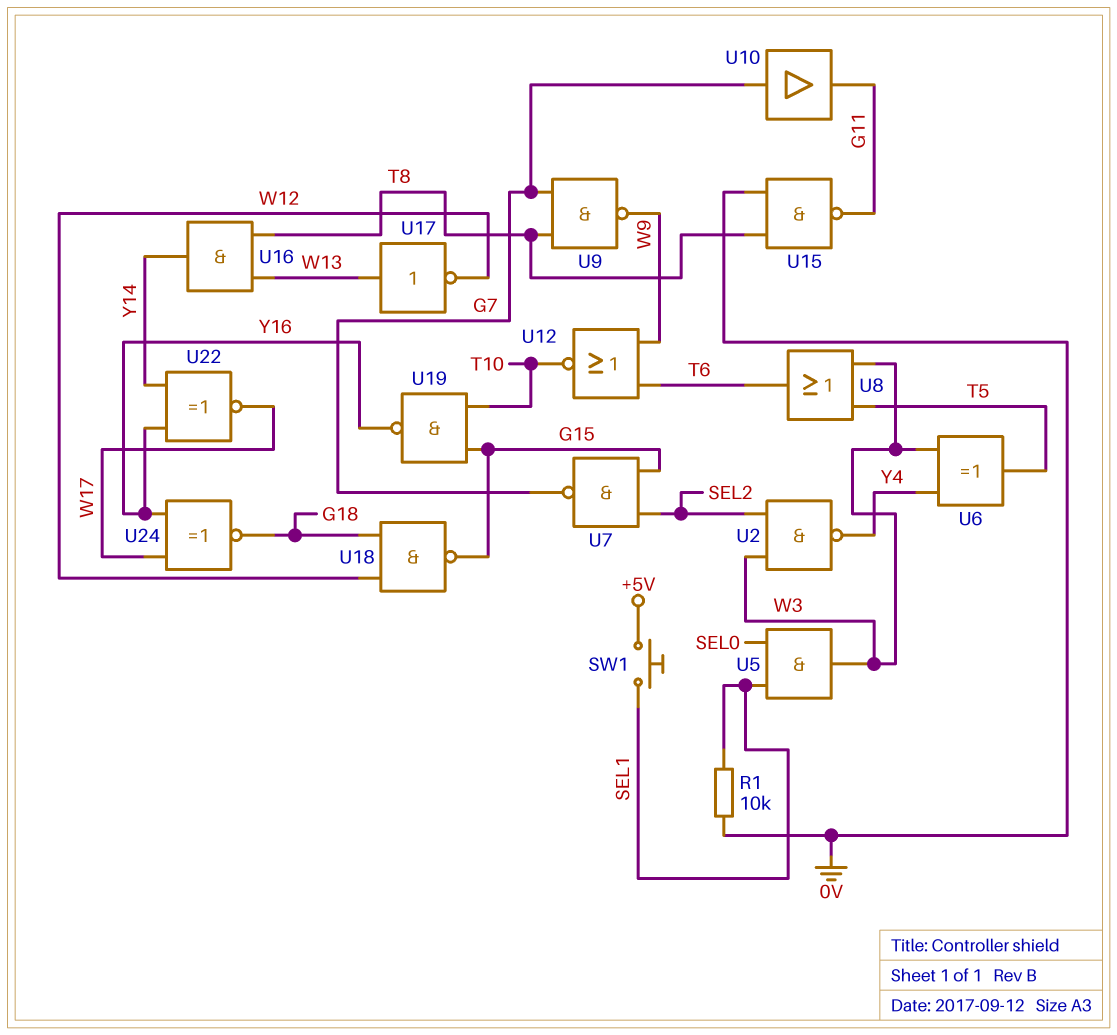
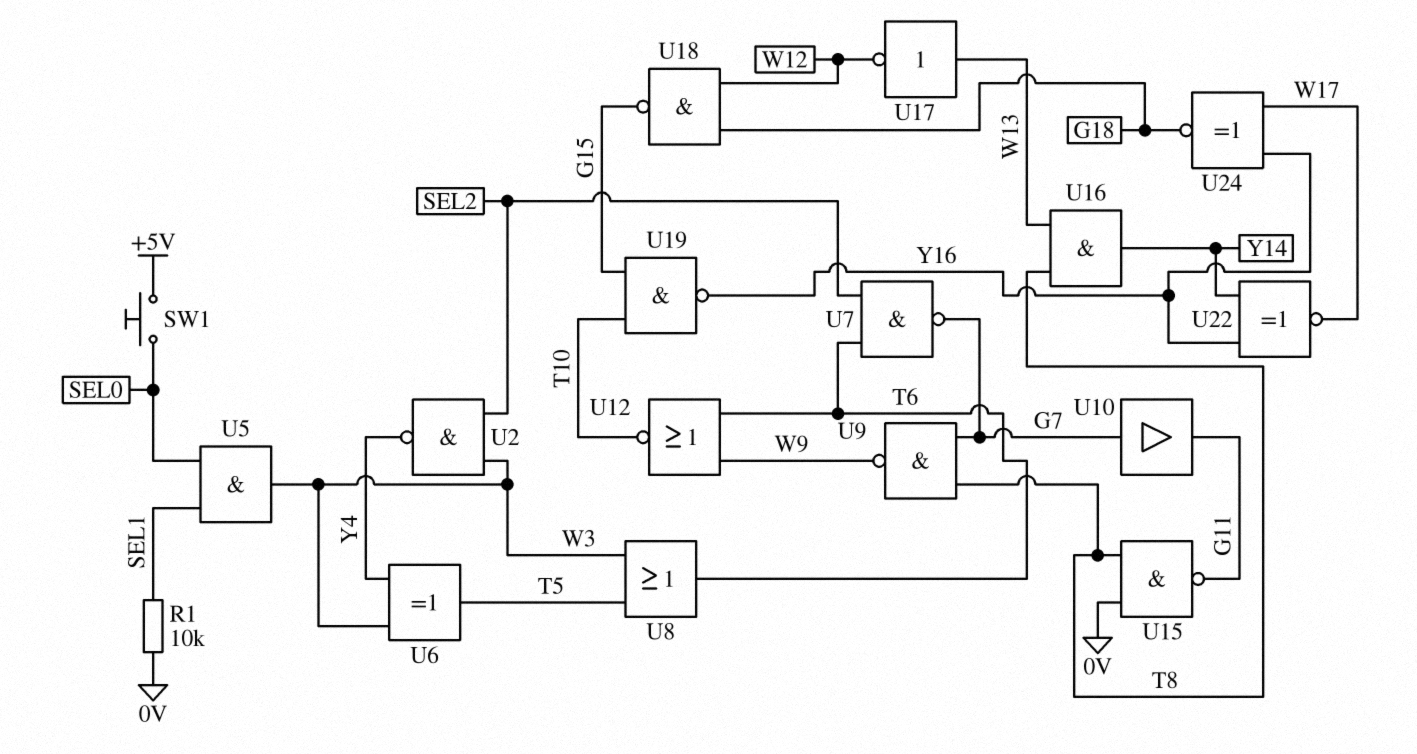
SW1: button (+5V, SEL1) -> button (+5V, SEL0)
U7: NAND (in G15, in SEL2, out G7) -> NAND (in SEL2, in T6, out G7)

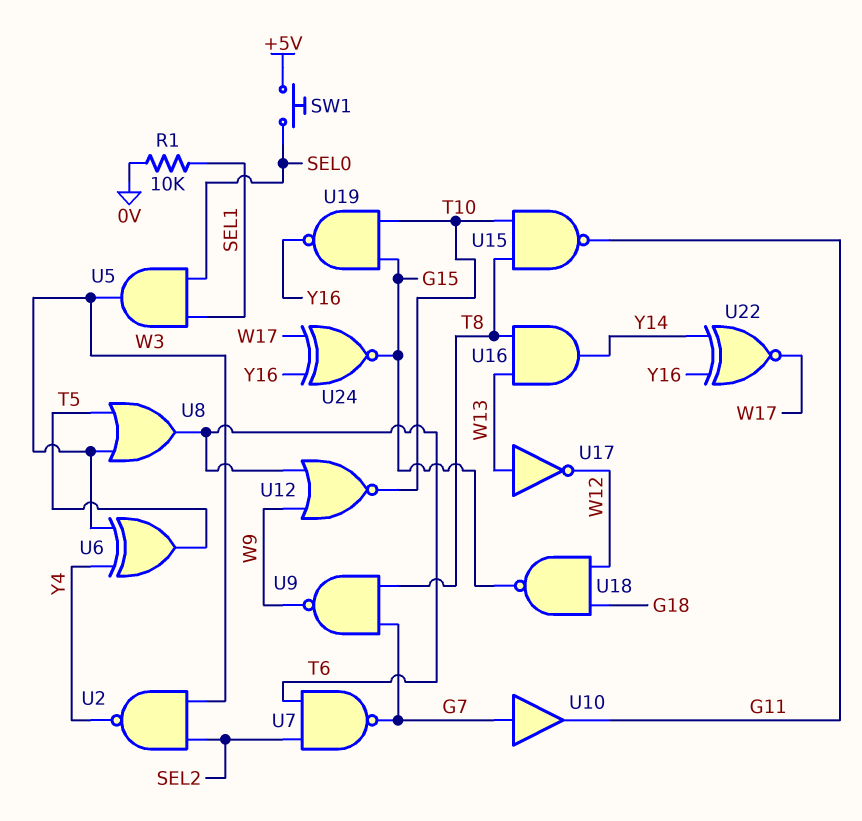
U15: NAND (in 0V, in T8, out G11) -> NAND (in T8, in T10, out G11)
U24: XNOR (in W17, in Y16, out G18) -> XNOR (in W17, in Y16, out G15)

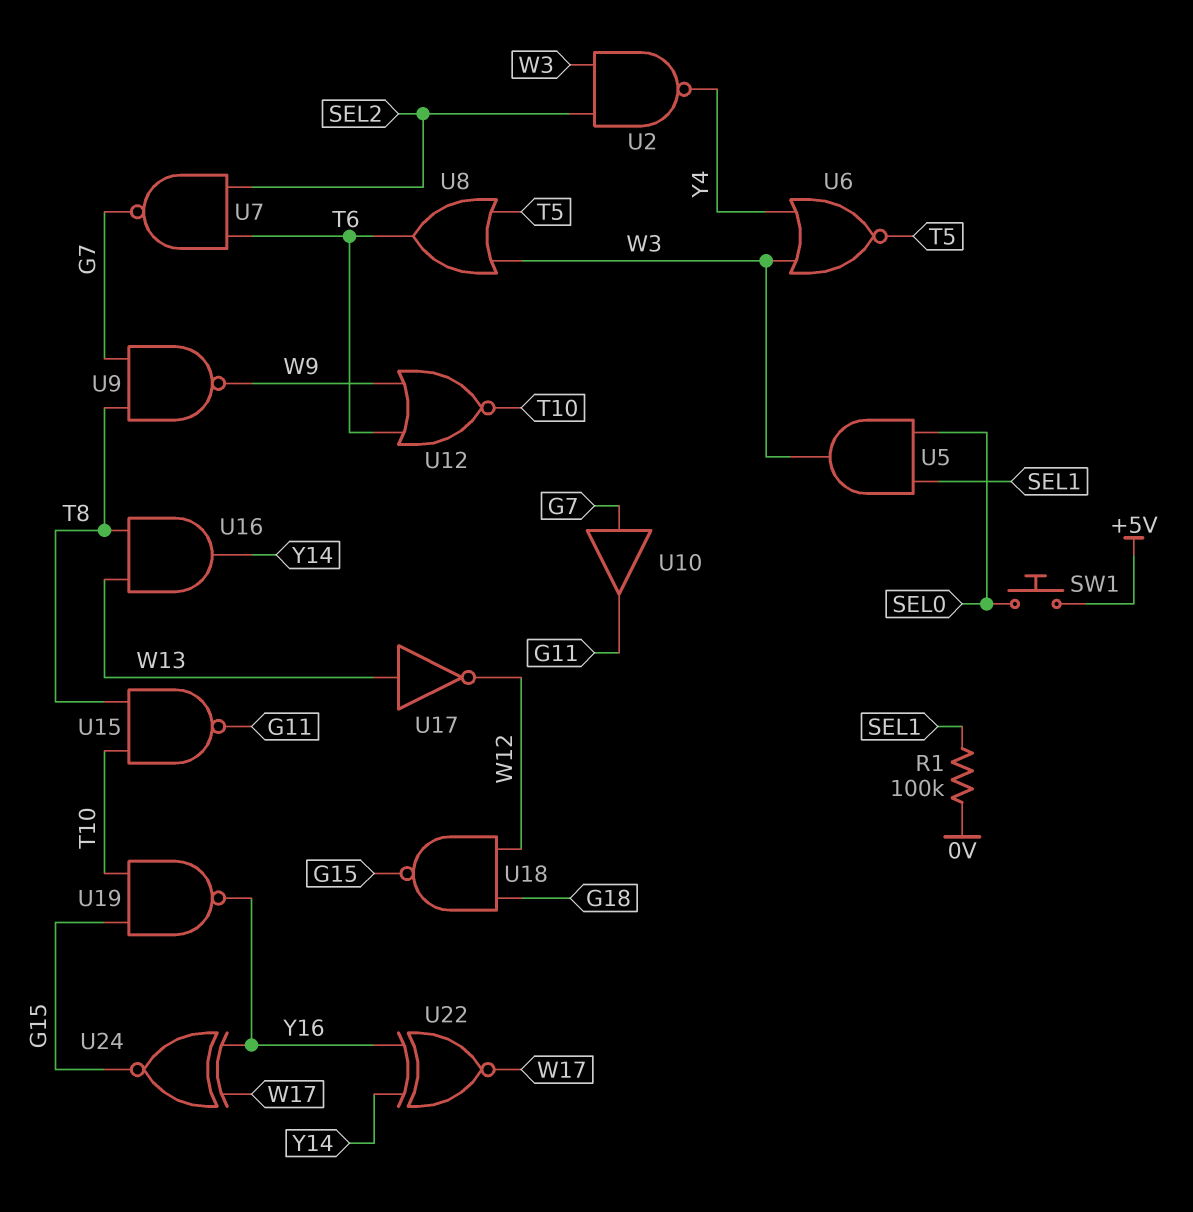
R1: 10k (0V, SEL1) -> 100k (0V, SEL1)
U6: XOR (in W3, in Y4, out T5) -> NOR (in W3, in Y4, out T5)

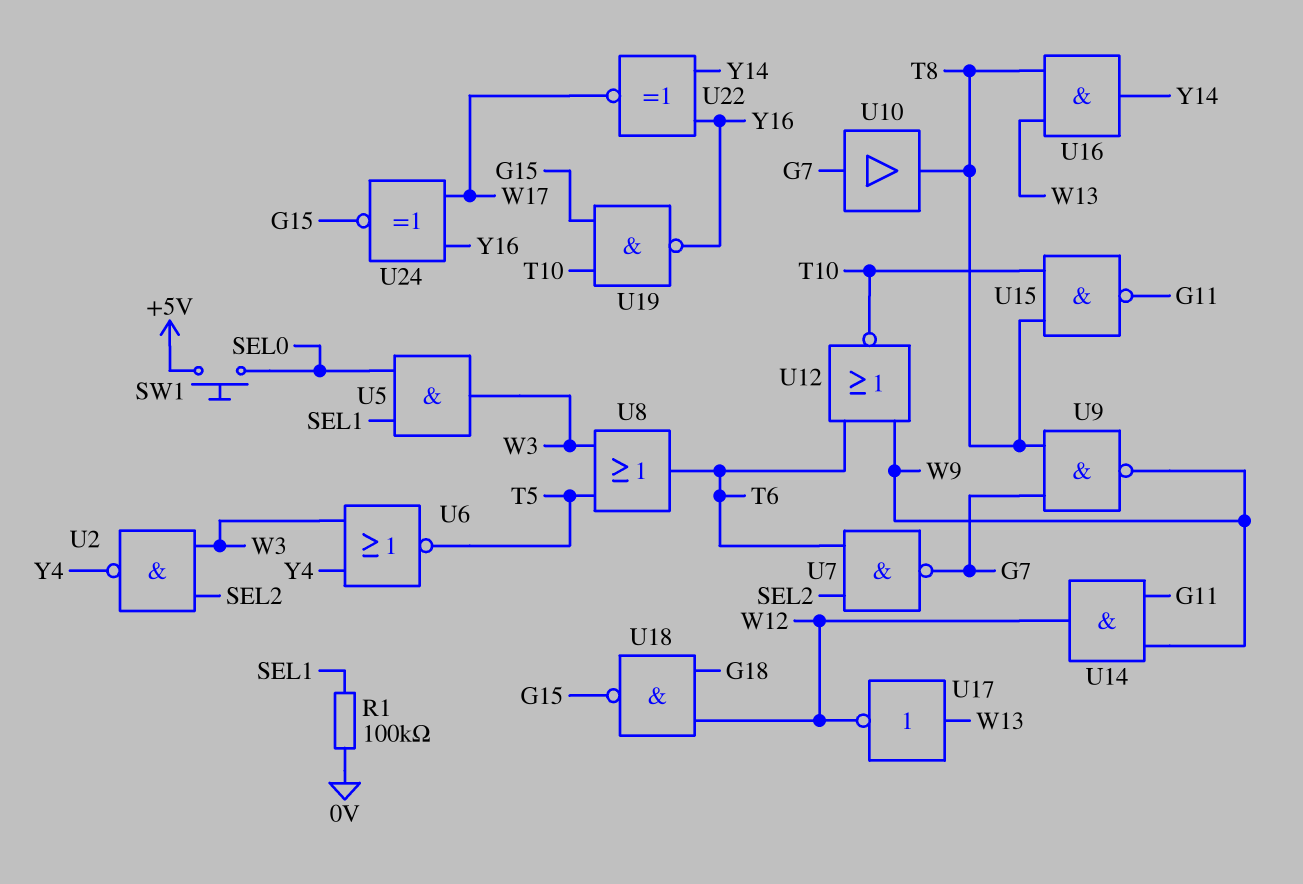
U10: buffer (in G7, out G11) -> buffer (in G7, out T8)
U14: none -> AND (in G11, in W9, out W12)

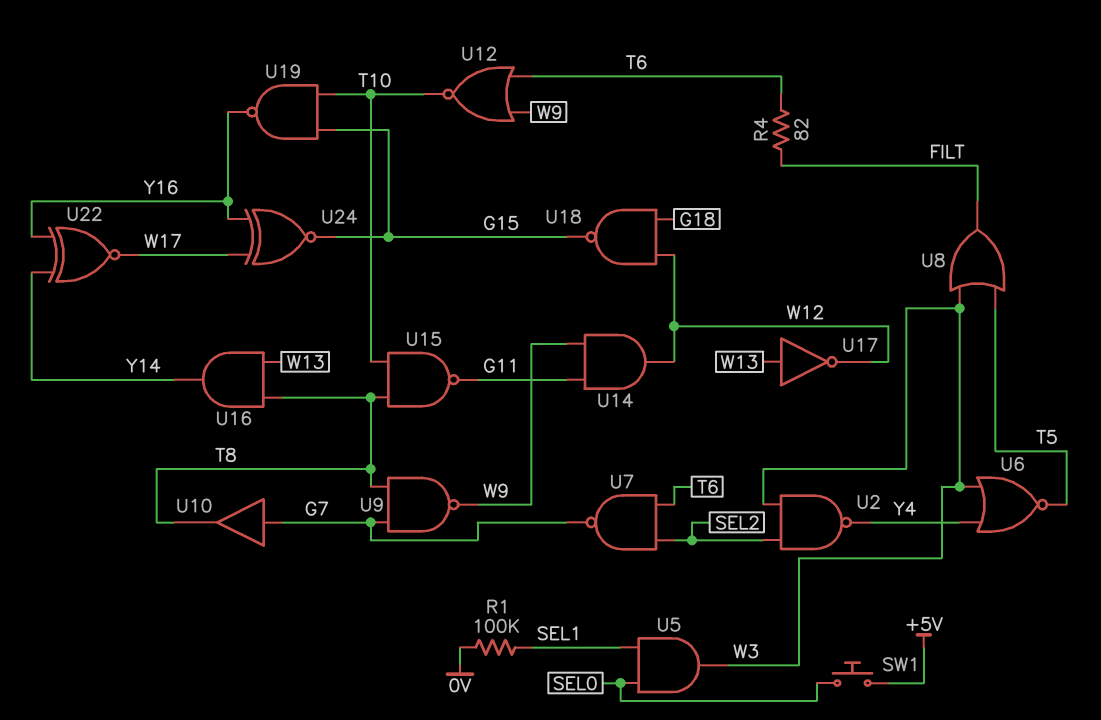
R4: none -> 82 (FILT, T6)
U8: OR (in T5, in W3, out T6) -> OR (in T5, in W3, out FILT)

